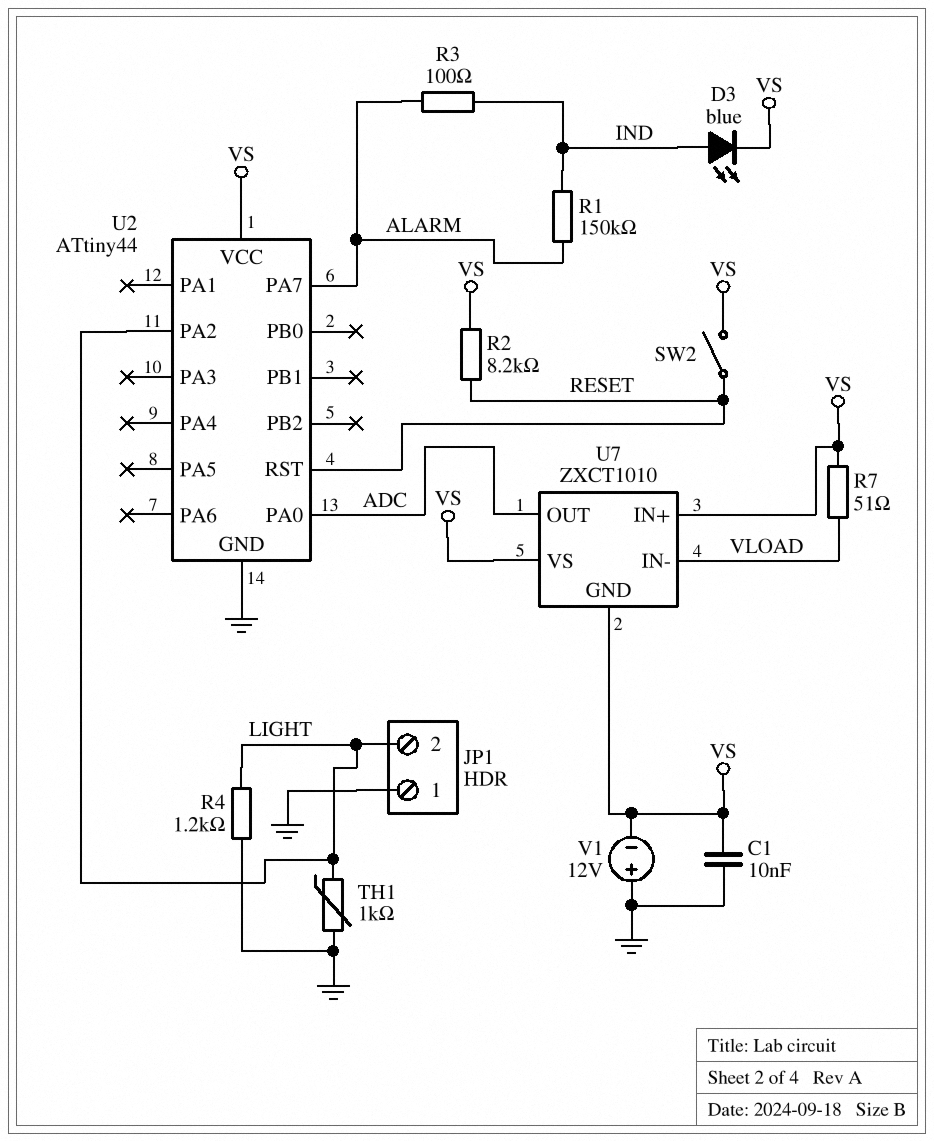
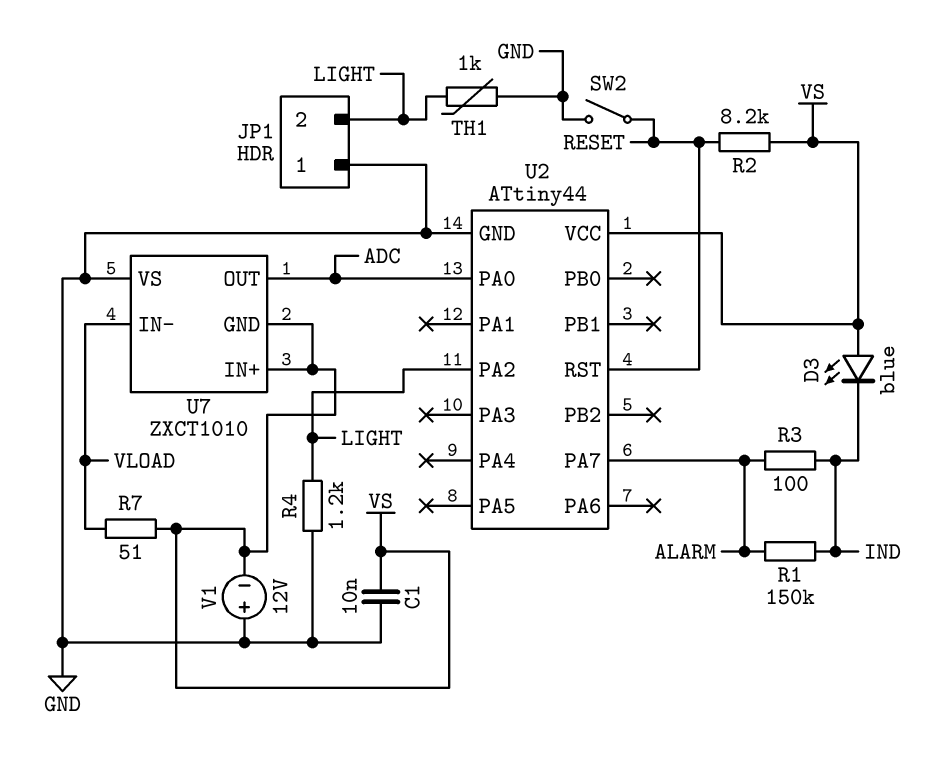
D3: LED blue (A IND, K VS) -> LED blue (A VS, K IND)
SW2: switch (RESET, VS) -> switch (GND, RESET)
U7 pin VS: VS -> GND

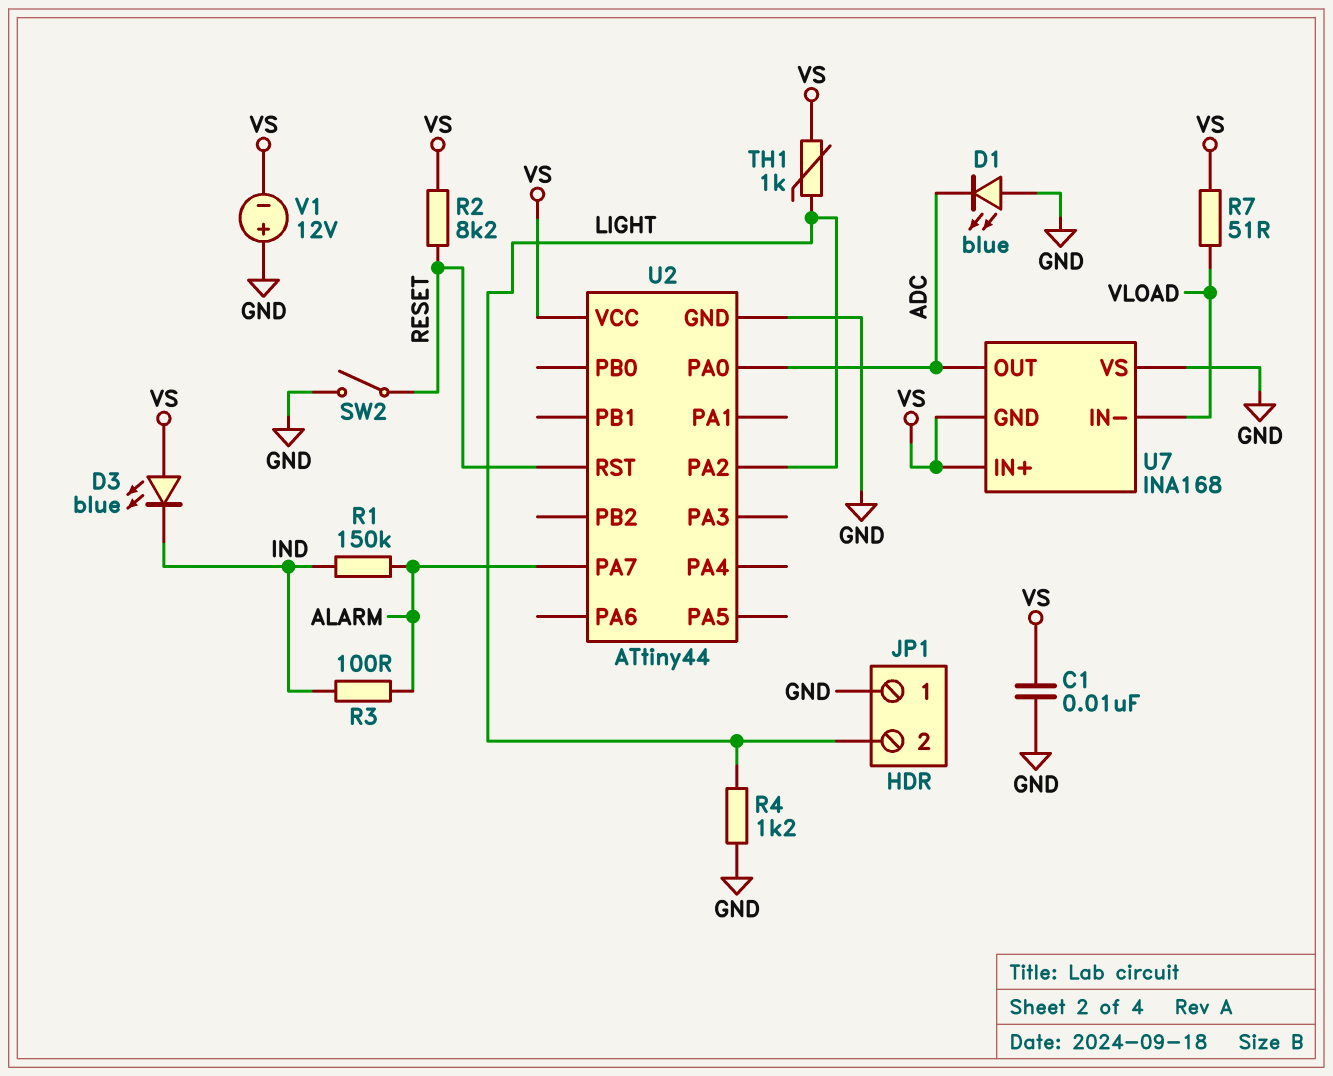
D1: none -> LED blue (A GND, K ADC)
TH1: 1k (GND, LIGHT) -> 1k (LIGHT, VS)
U7: ZXCT1010 -> INA168

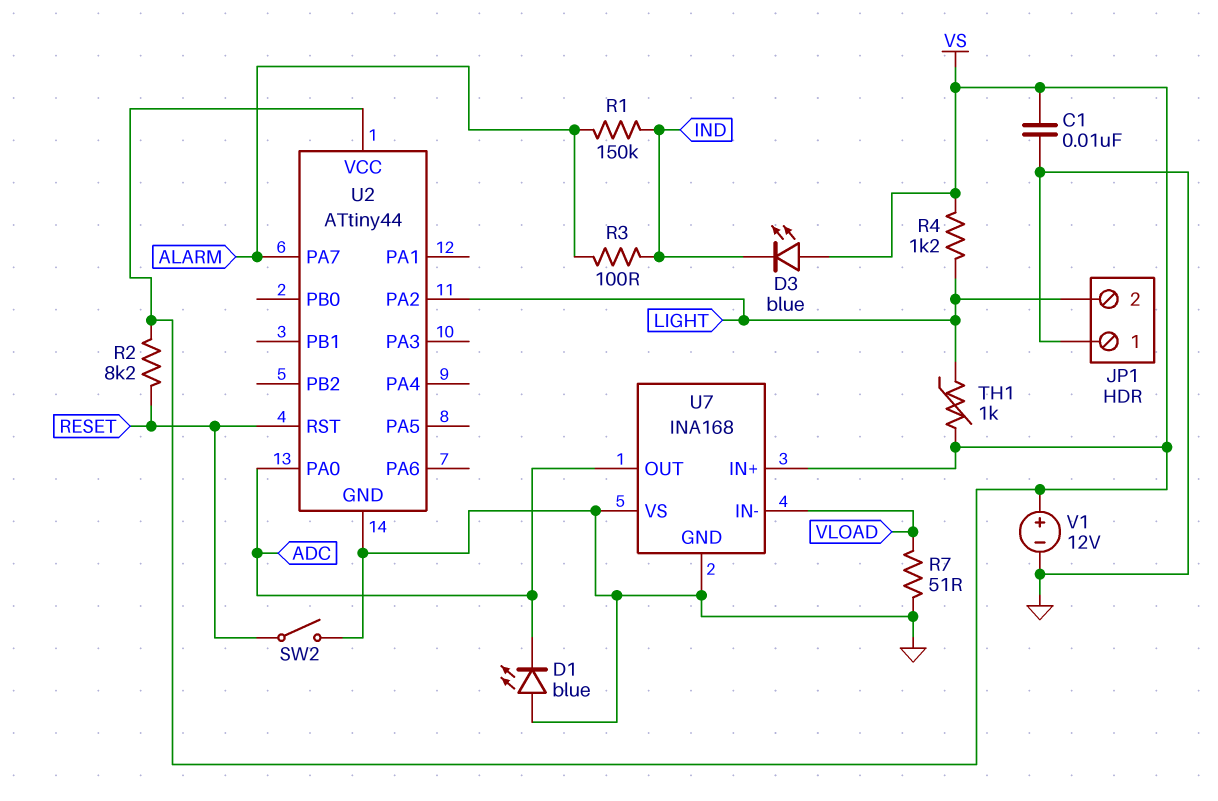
R4: 1.2k (GND, LIGHT) -> 1.2k (LIGHT, VS)
R7: 51 (VLOAD, VS) -> 51 (GND, VLOAD)
U7 pin GND: VS -> GND
V1: 12V (plus GND, minus VS) -> 12V (plus VS, minus GND)

